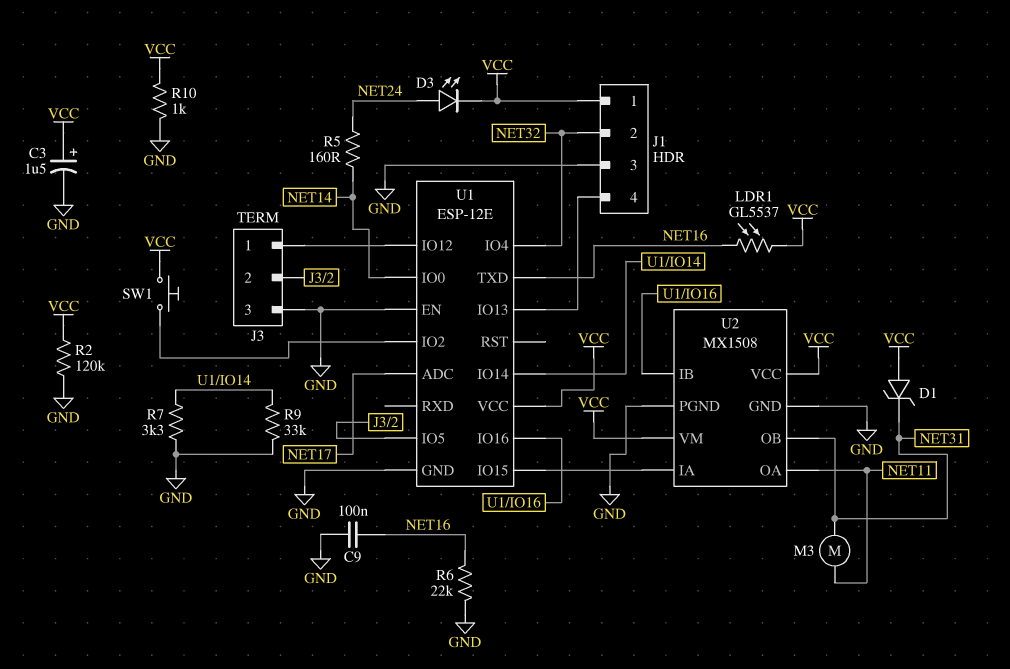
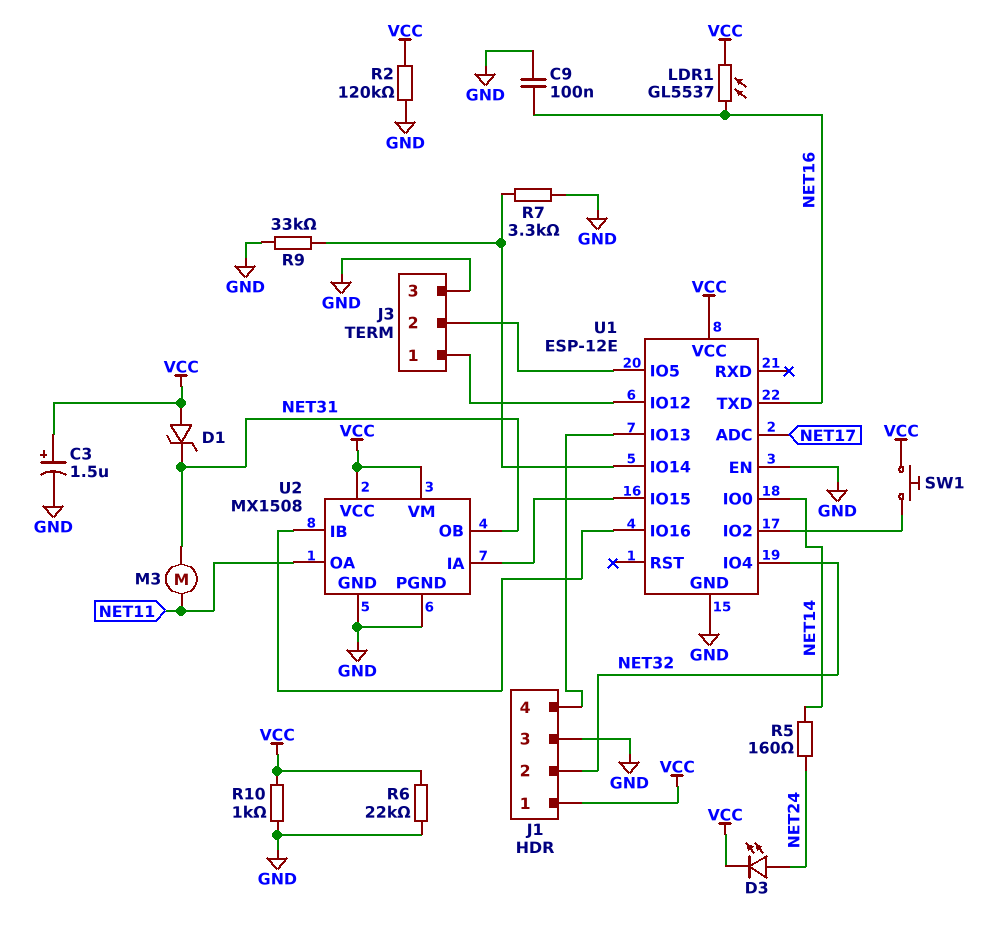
R6: 22k (GND, NET16) -> 22k (GND, VCC)

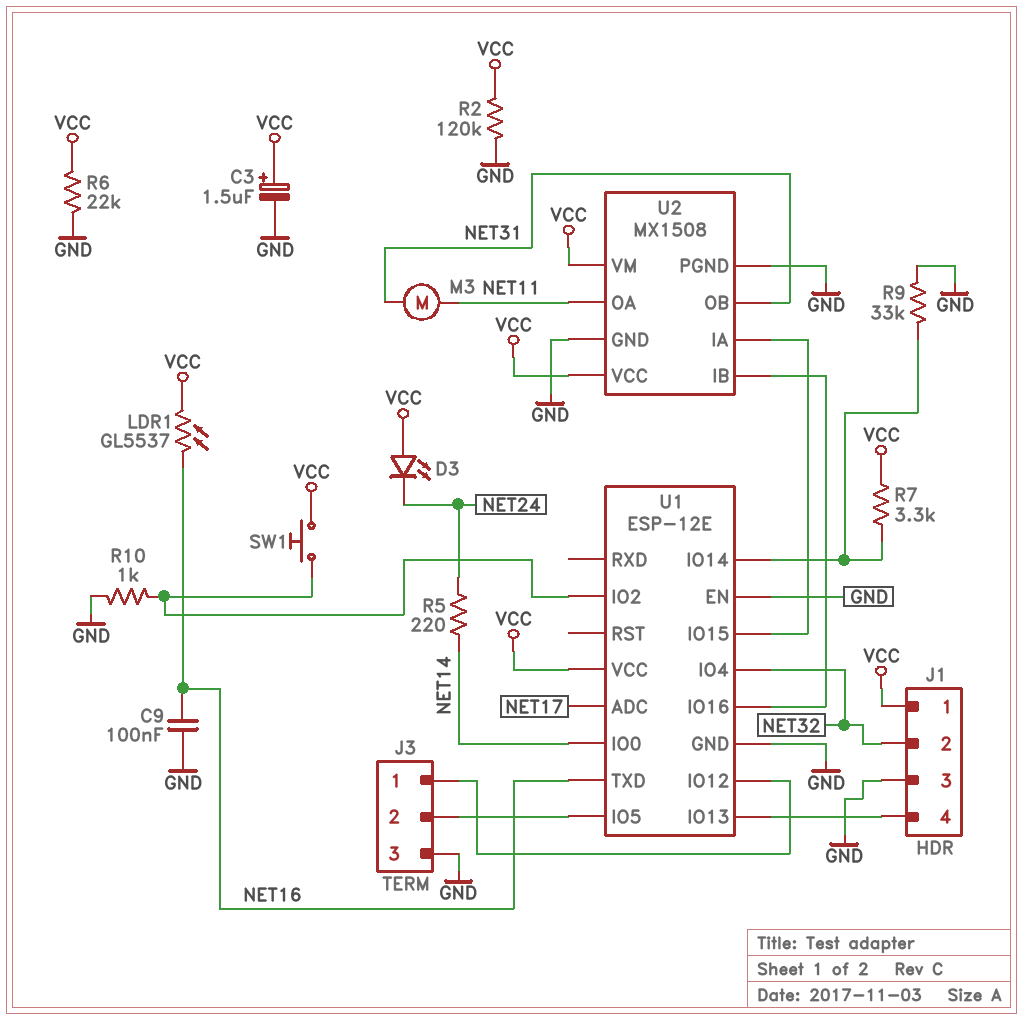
D1: zener (A VCC, K NET31) -> none
D3: LED (A NET24, K VCC) -> LED (A VCC, K NET24)
R5: 160 (NET14, NET24) -> 220 (NET14, NET24)
R7: 3.3k (GND, U1/IO14) -> 3.3k (U1/IO14, VCC)
R10: 1k (GND, VCC) -> 1k (GND, U1/IO2)

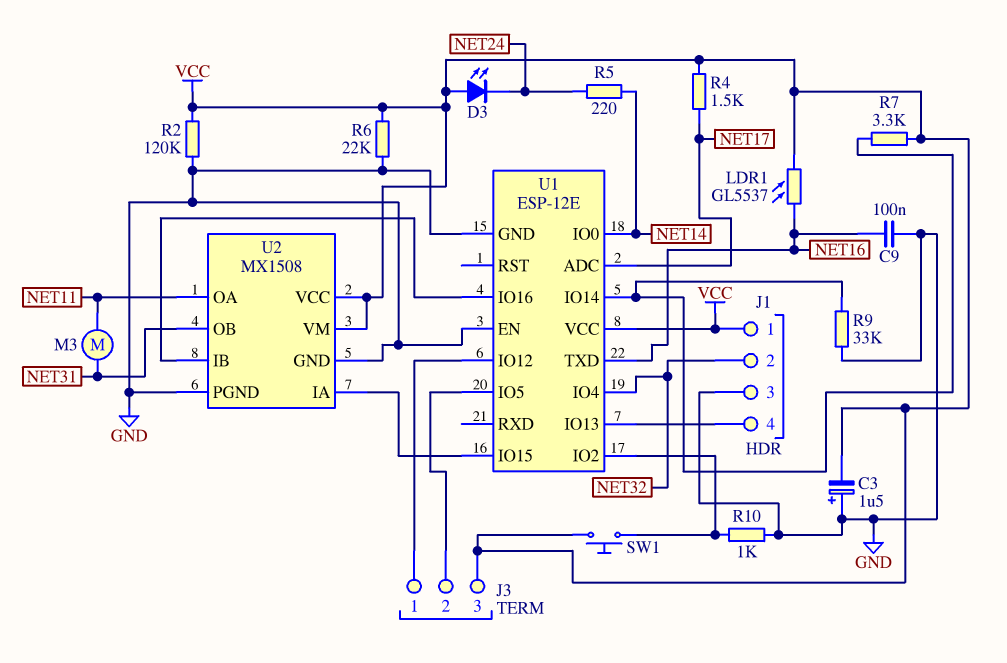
C3: 1.5uF (plus VCC, minus GND) -> 1.5uF (plus GND, minus VCC)
J3 pin 3: GND -> VCC
R4: none -> 1.5k (NET17, VCC)

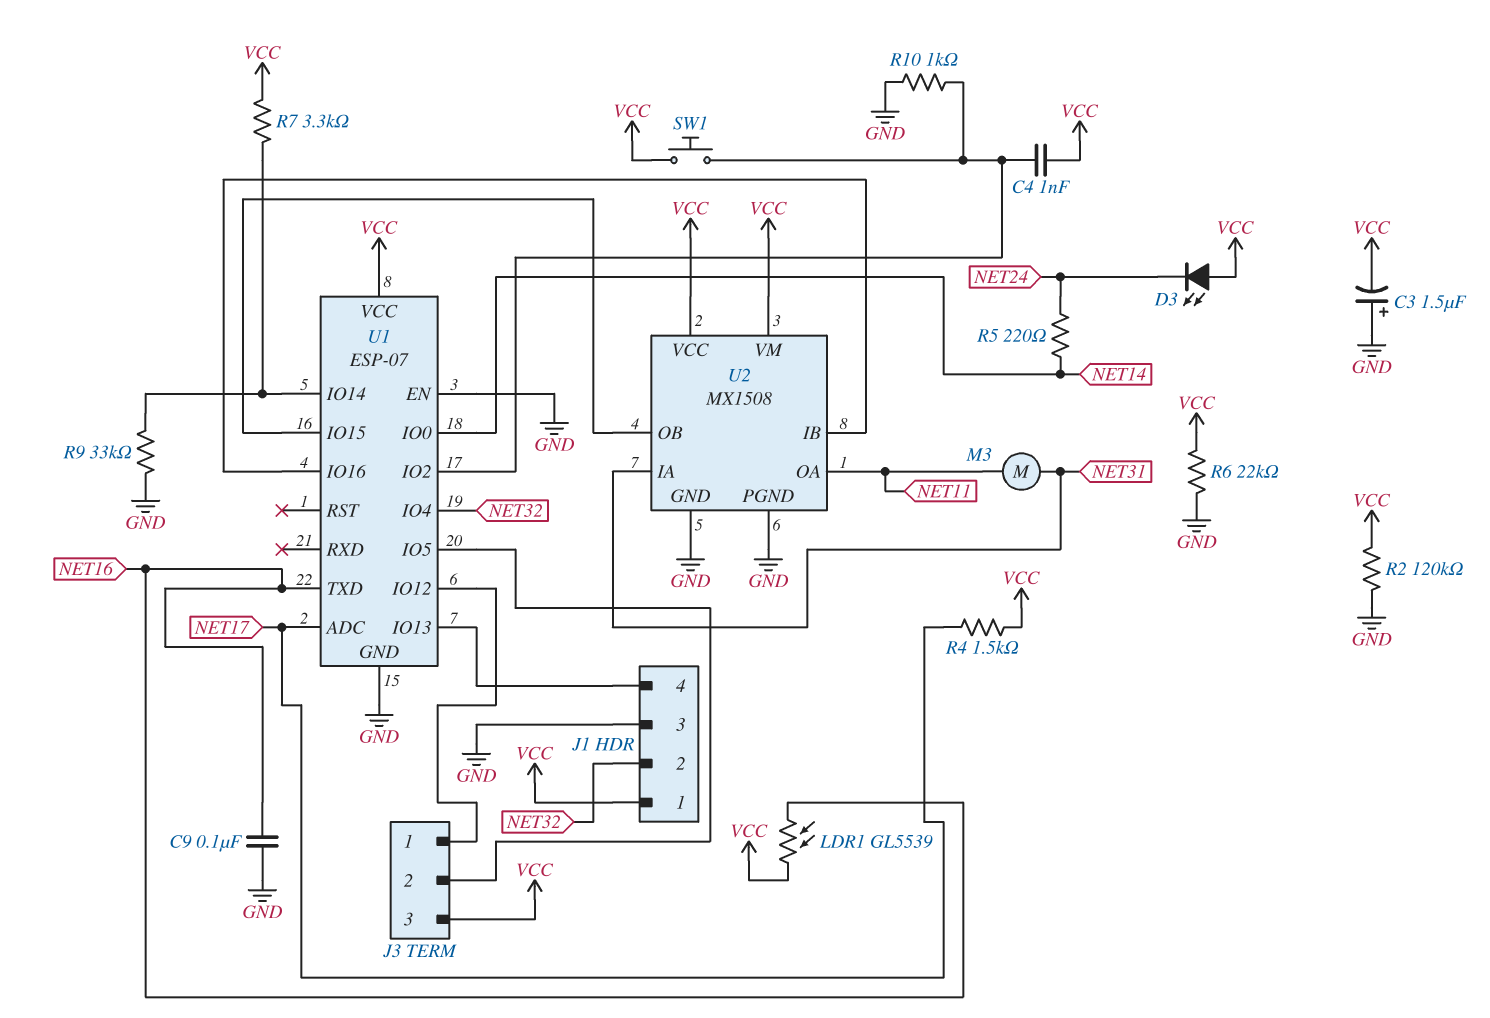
C4: none -> 1nF (U1/IO2, VCC)
LDR1: GL5537 (NET16, VCC) -> GL5539 (NET16, VCC)
U1: ESP-12E -> ESP-07
U2 pin IA: U1/IO15 -> NET31
U2 pin OB: NET31 -> U1/IO15

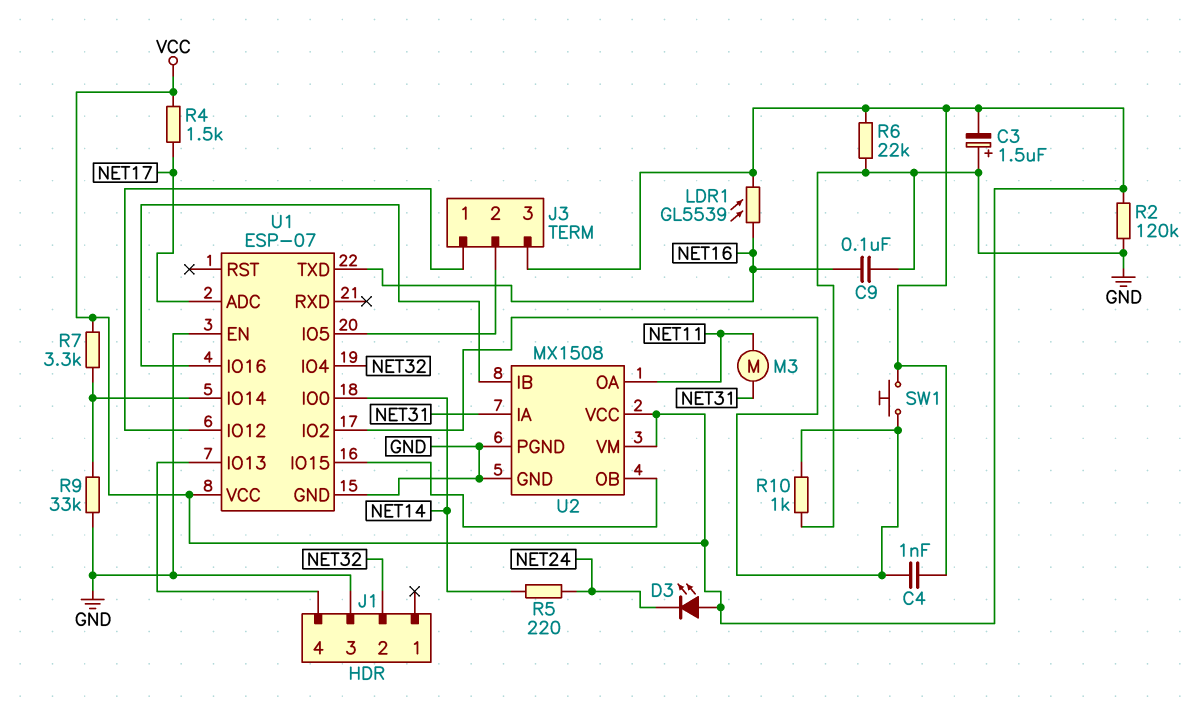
J1 pin 1: VCC -> none

